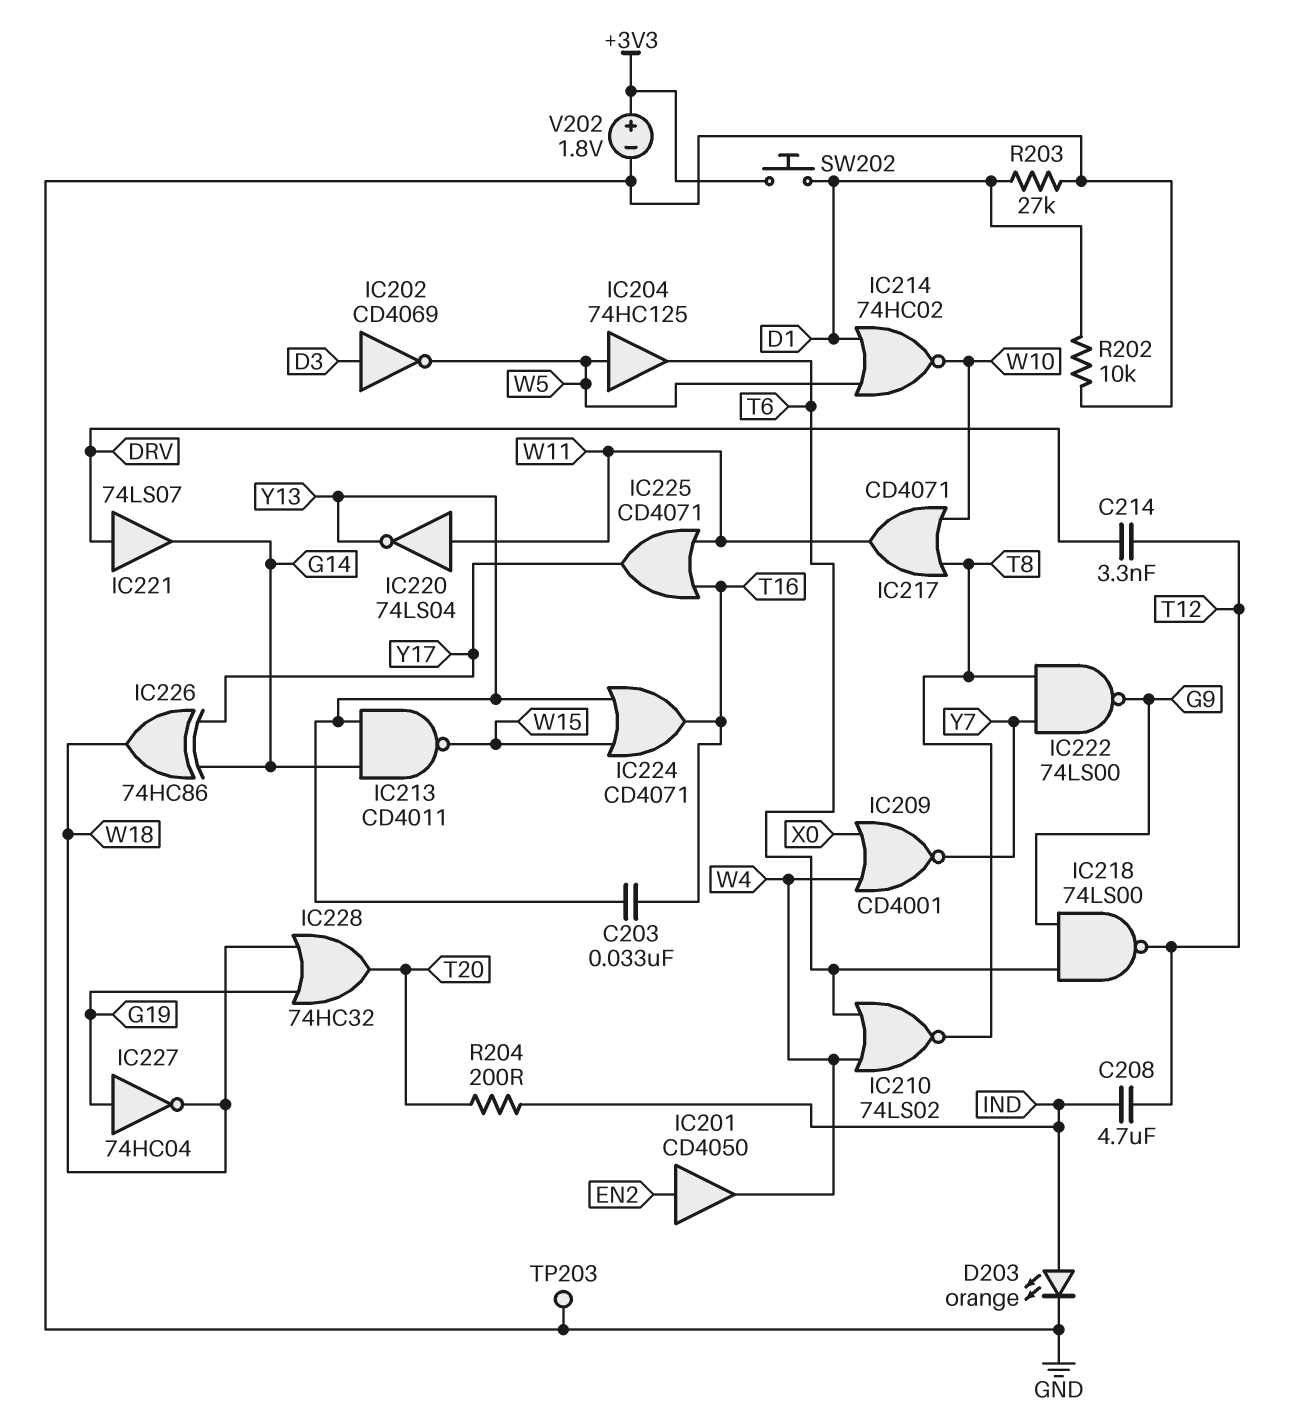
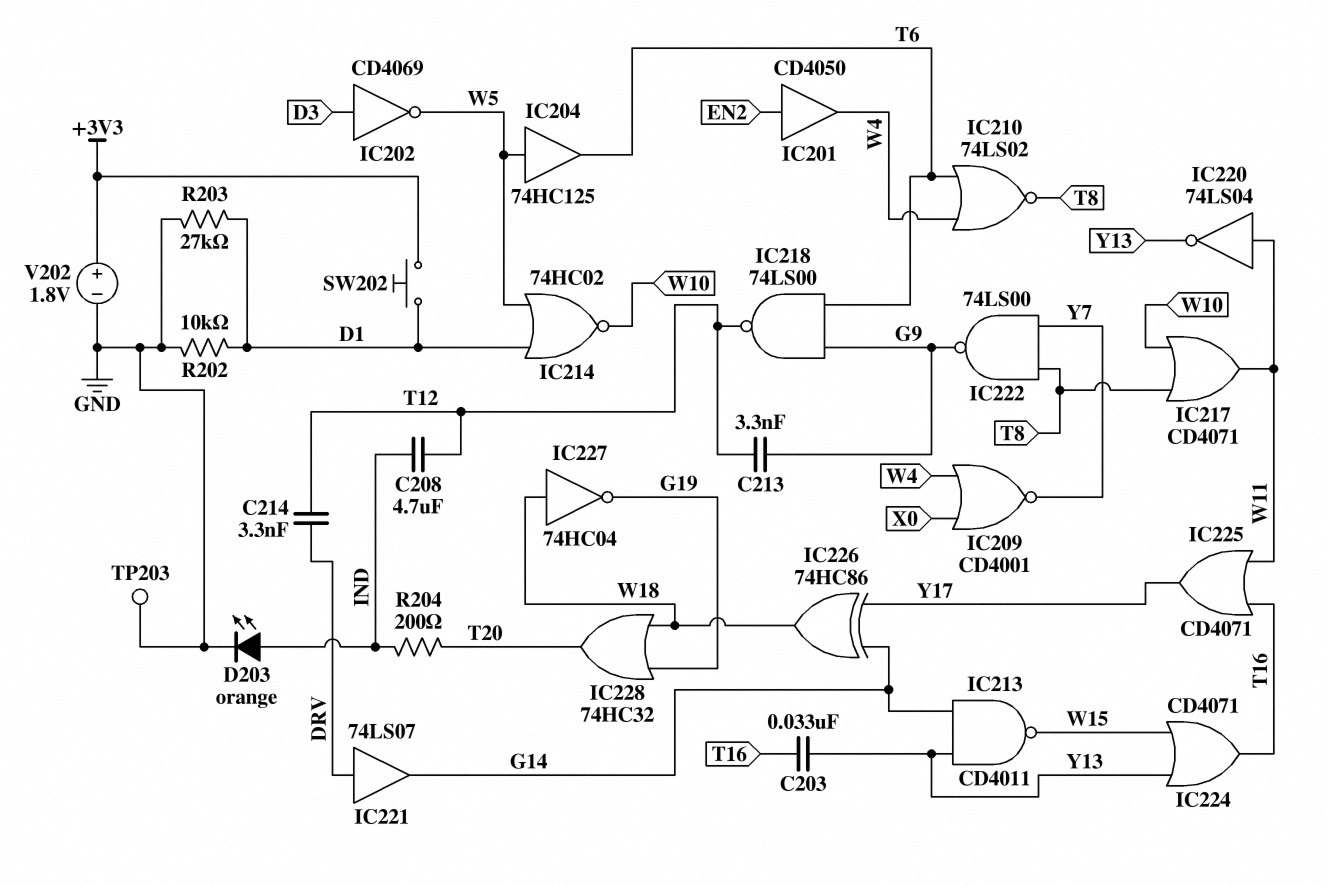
C213: none -> 3.3nF (G9, T12)
IC227: NOT 74HC04 (in G19, out W18) -> NOT 74HC04 (in W18, out G19)

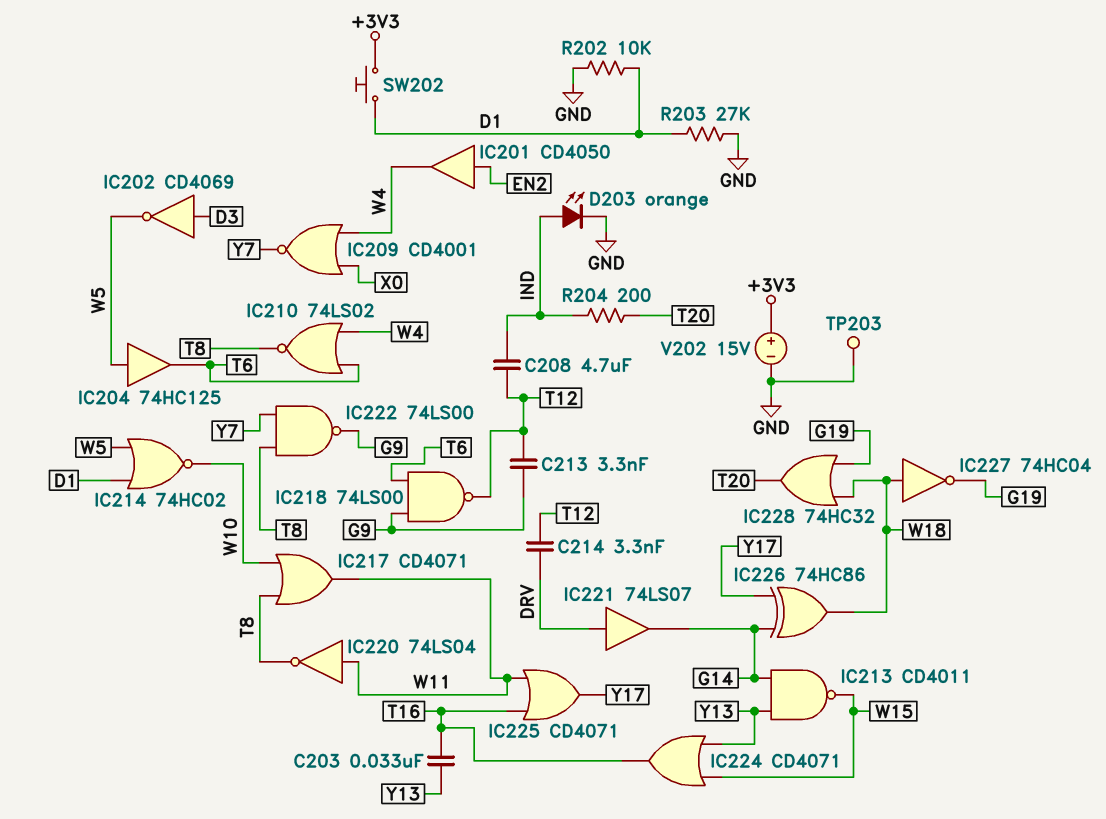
IC220: NOT 74LS04 (in W11, out Y13) -> NOT 74LS04 (in W11, out T8)
V202: 1.8V (plus +3V3, minus GND) -> 15V (plus +3V3, minus GND)

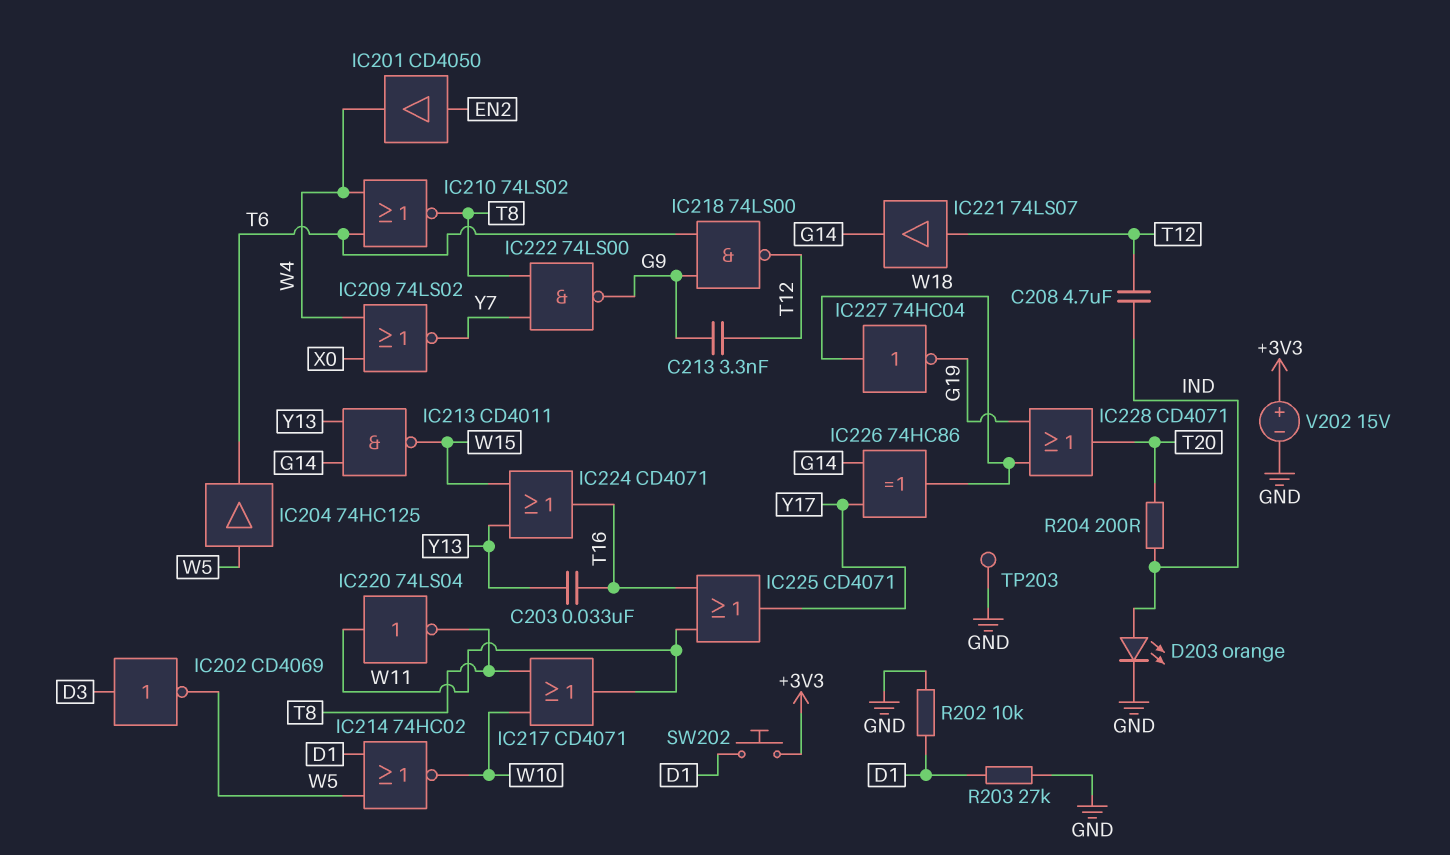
C214: 3.3nF (DRV, T12) -> none
IC209: NOR CD4001 (in W4, in X0, out Y7) -> NOR 74LS02 (in W4, in X0, out Y7)
IC221: buffer 74LS07 (in DRV, out G14) -> buffer 74LS07 (in T12, out G14)
IC228: OR 74HC32 (in G19, in W18, out T20) -> OR CD4071 (in G19, in W18, out T20)

